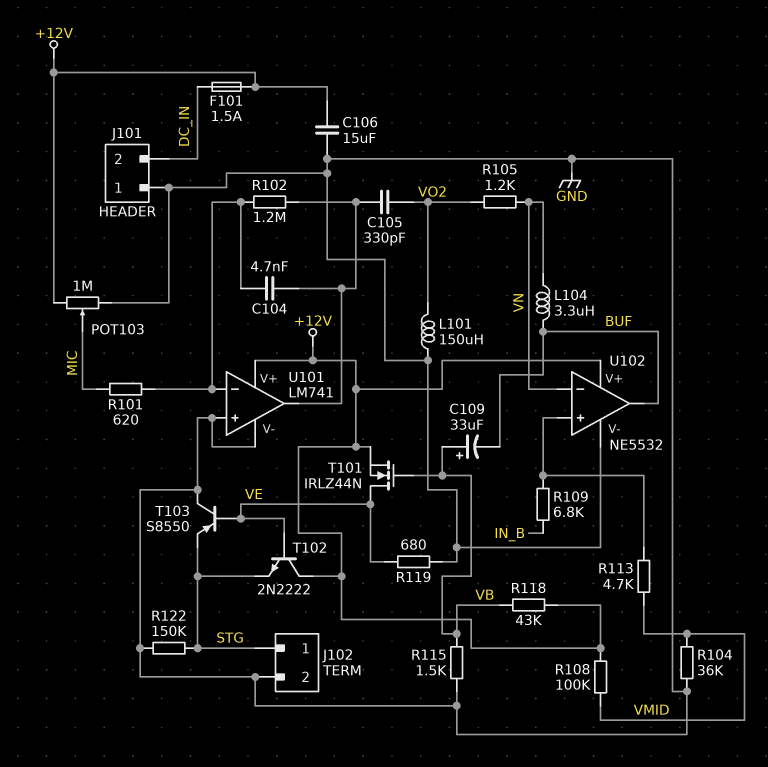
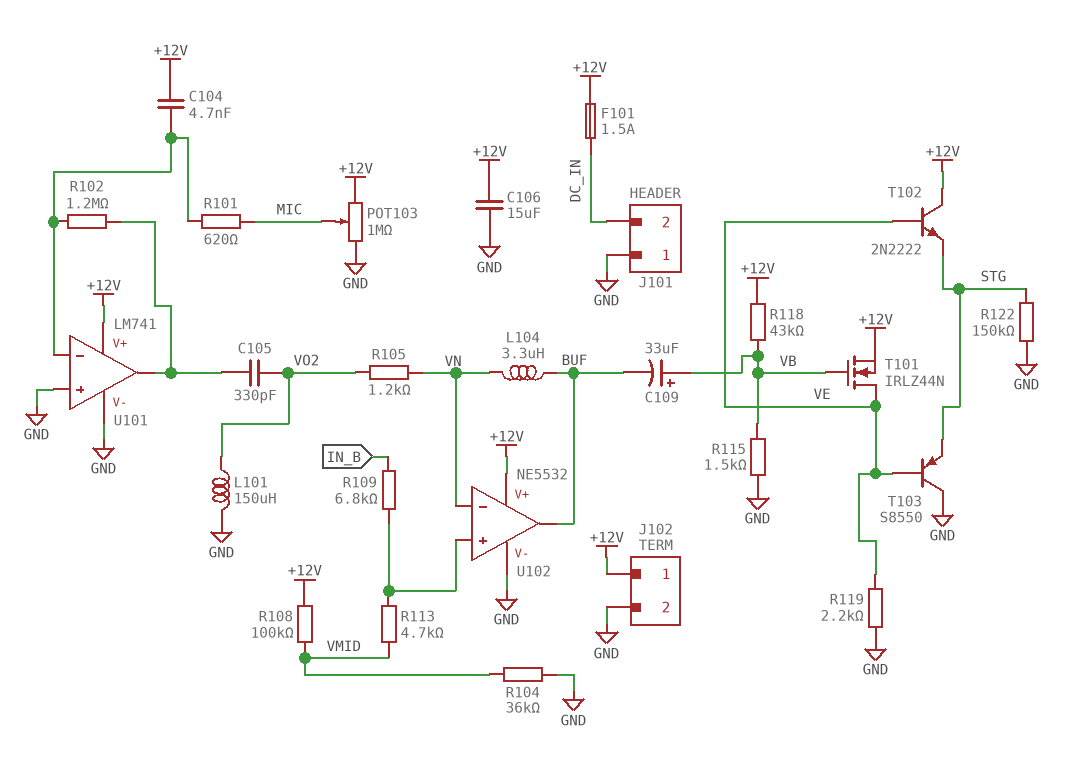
C104: 4.7nF (U101/in-, U101/out) -> 4.7nF (+12V, U101/in-)
J102 pin 1: STG -> +12V
R119: 680 (GND, VE) -> 2.2k (GND, VE)

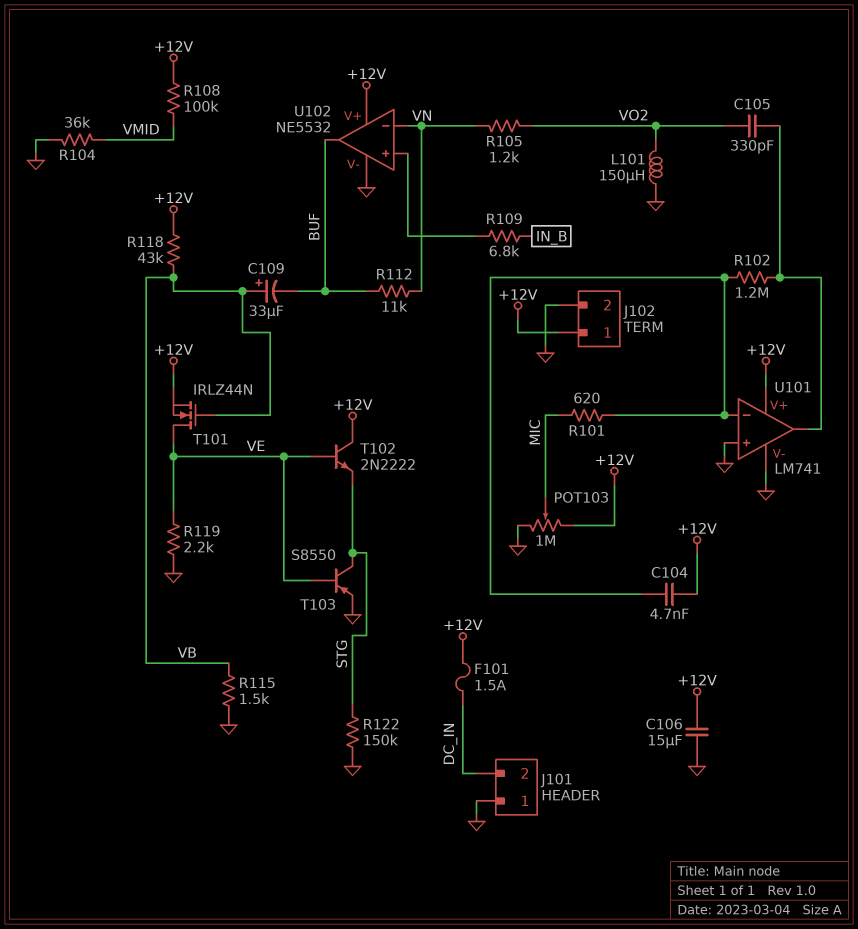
L104: 3.3uH (BUF, VN) -> none
R112: none -> 11k (BUF, VN)
R113: 4.7k (U102/in+, VMID) -> none
T103: PNP S8550 (B VE, C GND, E STG) -> PNP S8550 (B VE, C STG, E GND)

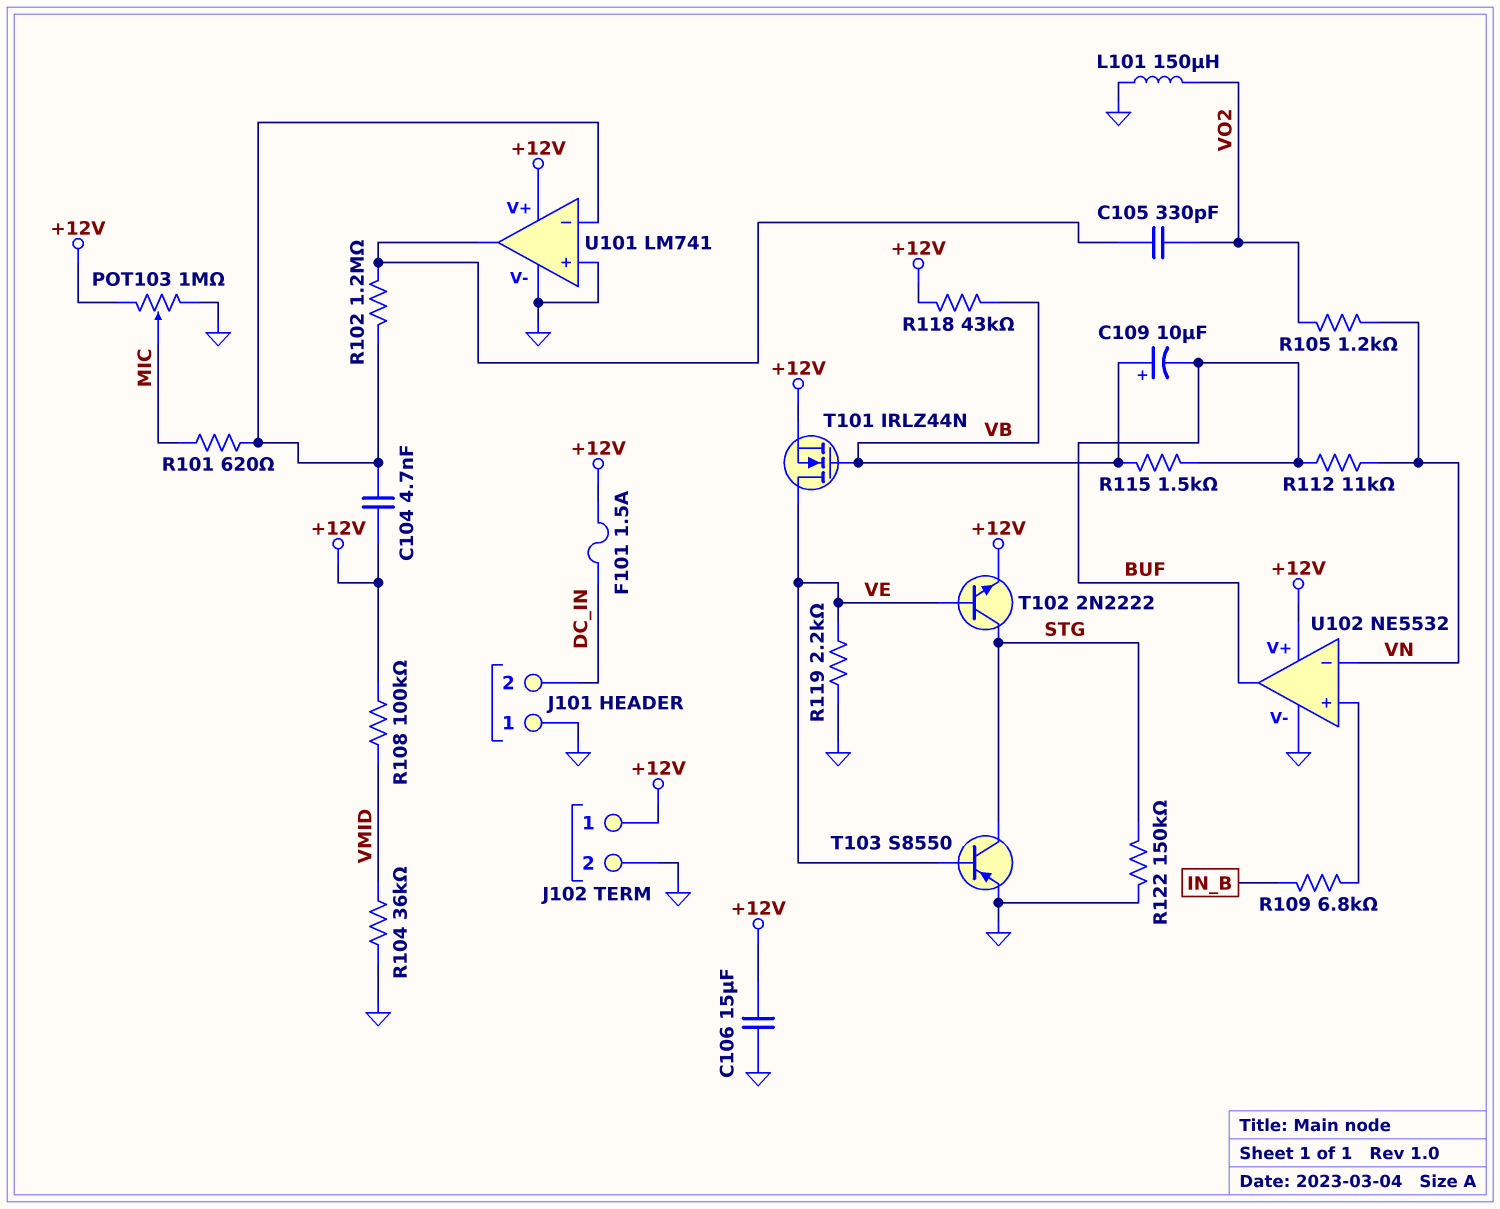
C109: 33uF (plus VB, minus BUF) -> 10uF (plus VB, minus BUF)
R115: 1.5k (GND, VB) -> 1.5k (BUF, VB)
T102: NPN 2N2222 (B VE, C +12V, E STG) -> NPN 2N2222 (B VE, C STG, E +12V)

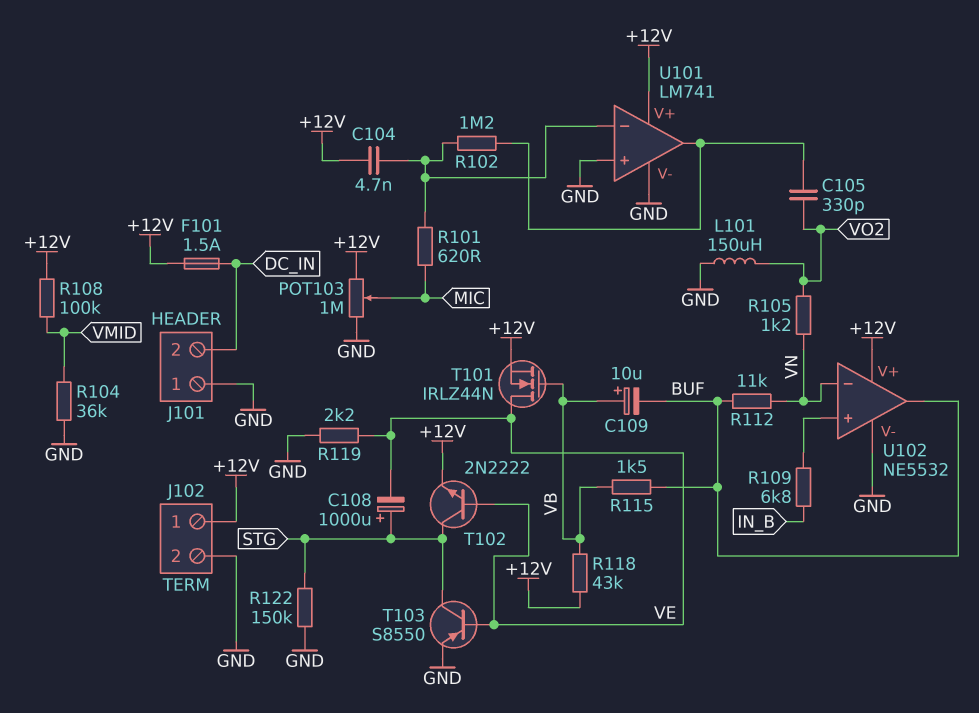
C106: 15uF (+12V, GND) -> none
C108: none -> 1000uF (plus STG, minus VE)

